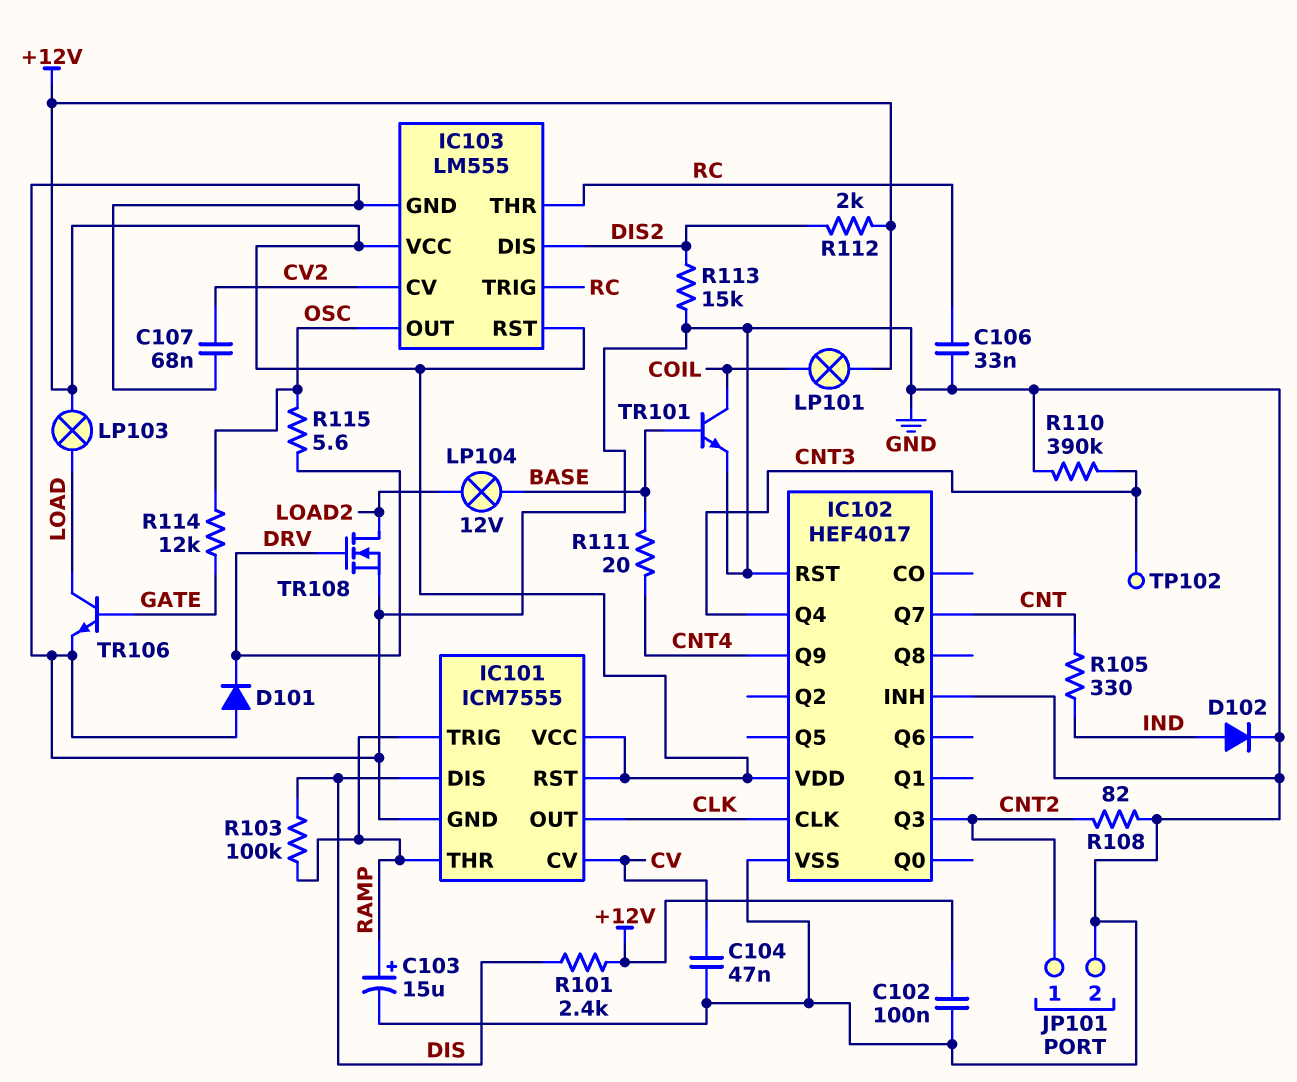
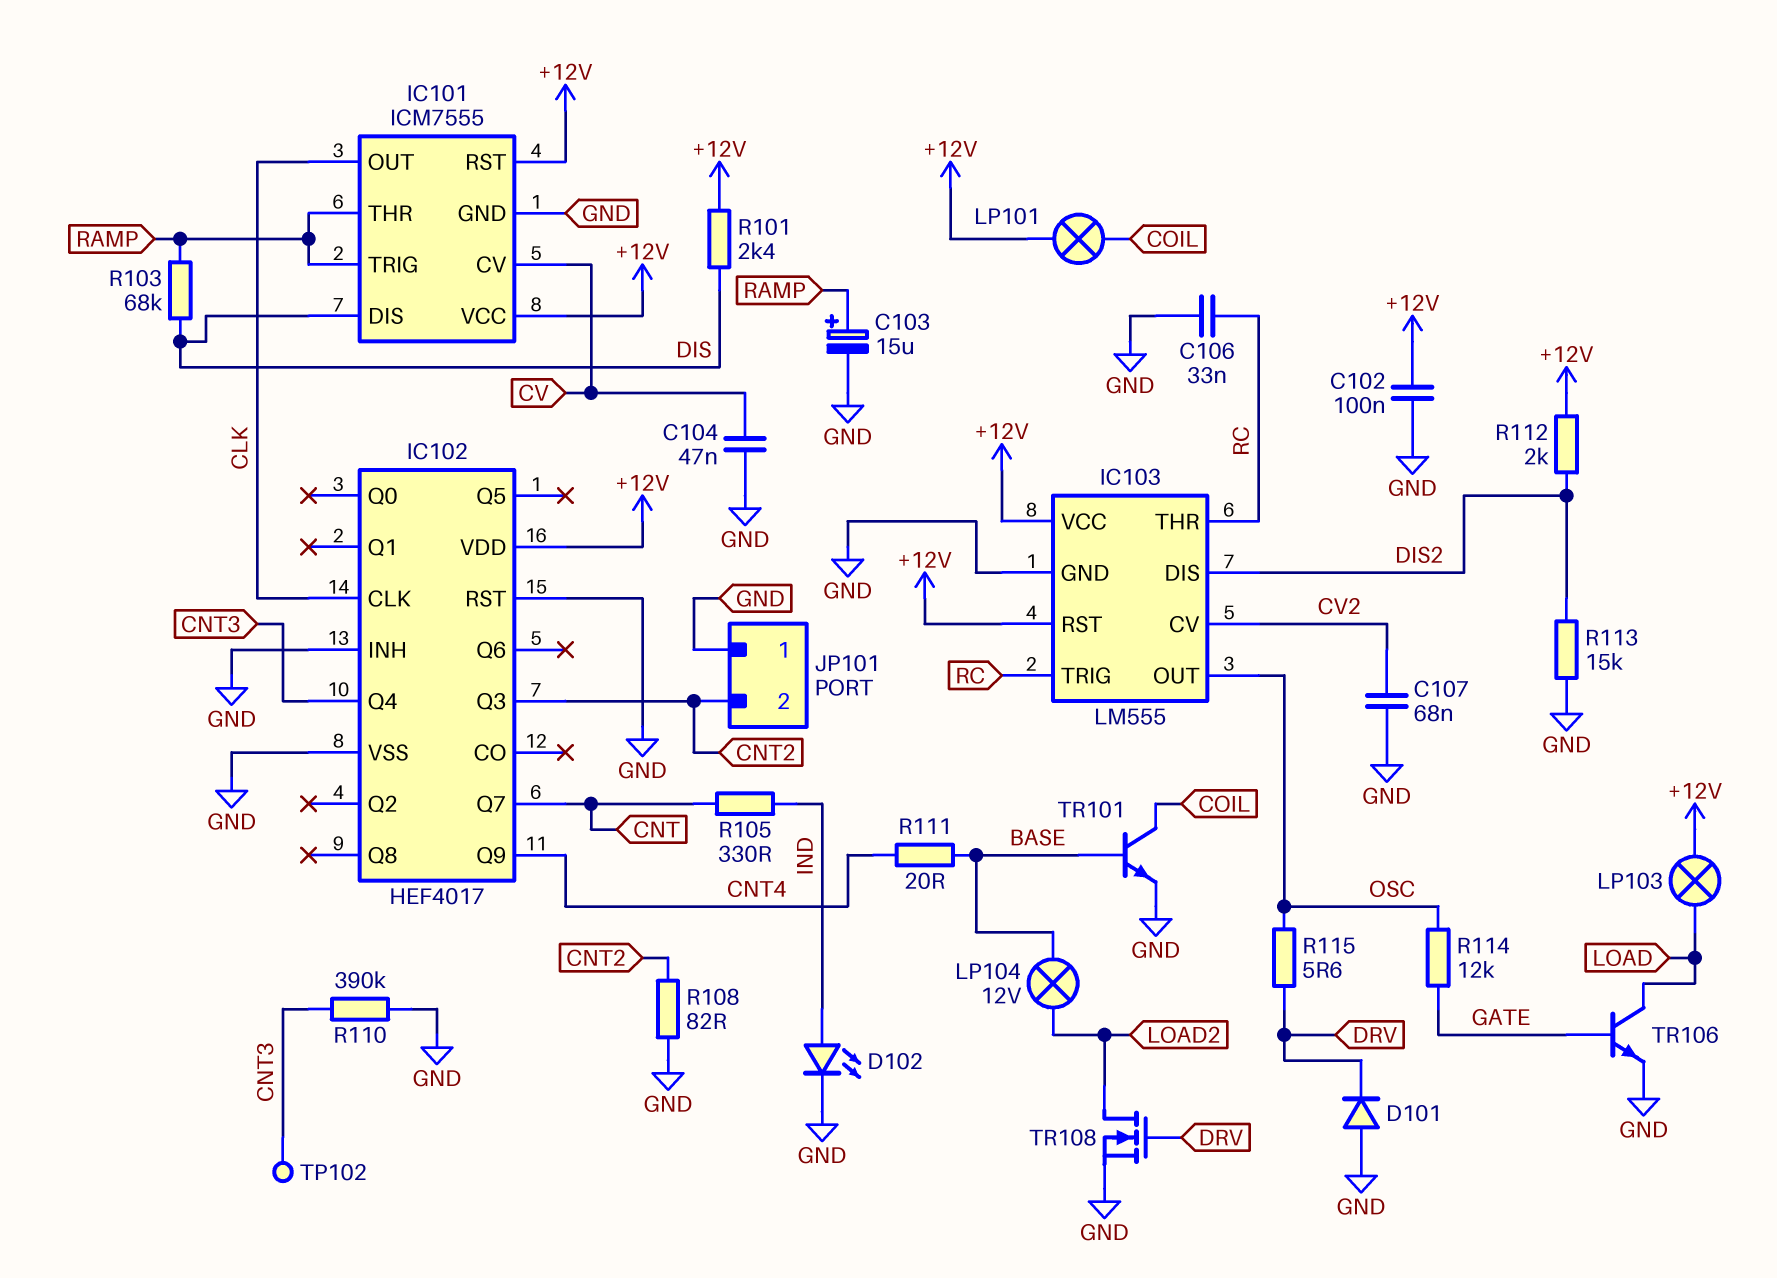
D102: diode (A IND, K GND) -> LED (A IND, K GND)
JP101 pin 1: CNT2 -> GND
JP101 pin 2: GND -> CNT2
R103: 100k (DIS, RAMP) -> 68k (DIS, RAMP)

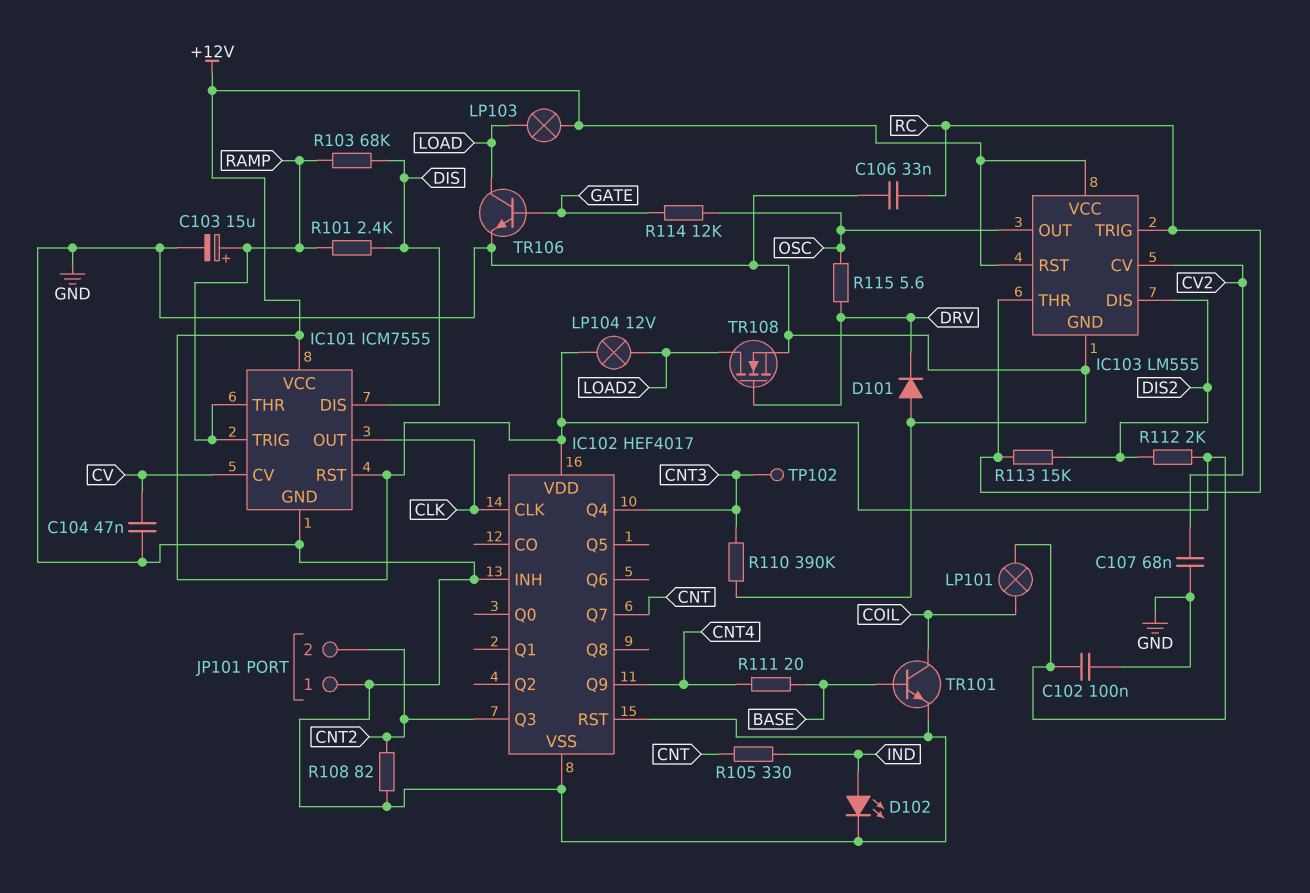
LP104: lamp 12V (BASE, LOAD2) -> lamp 12V (+12V, LOAD2)
R101: 2.4k (+12V, DIS) -> 2.4k (DIS, RAMP)
R113: 15k (DIS2, GND) -> 15k (DIS2, RC)

